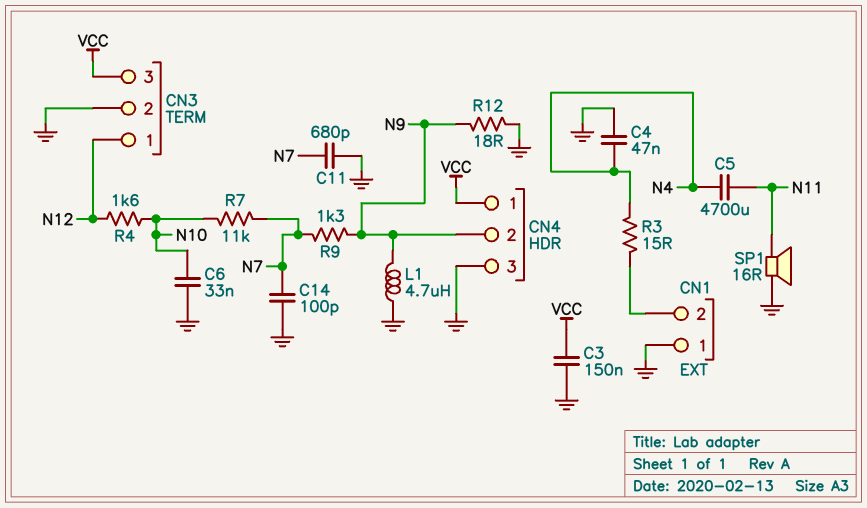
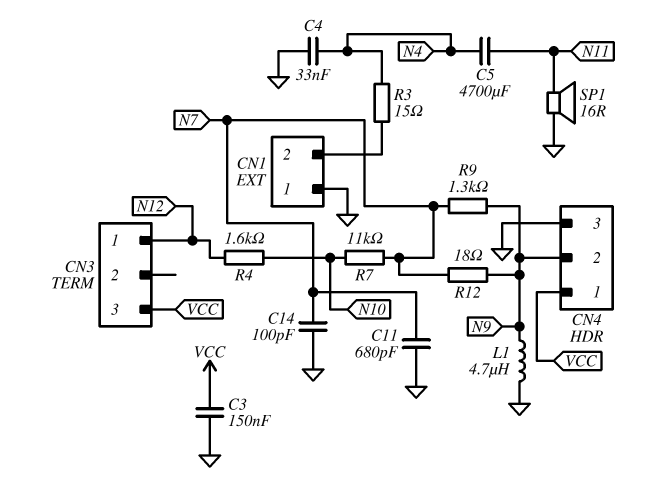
C4: 47nF (GND, N4) -> 33nF (GND, N4)
C6: 33nF (GND, N10) -> none
CN3 pin 2: GND -> none
R12: 18 (GND, N9) -> 18 (N7, N9)

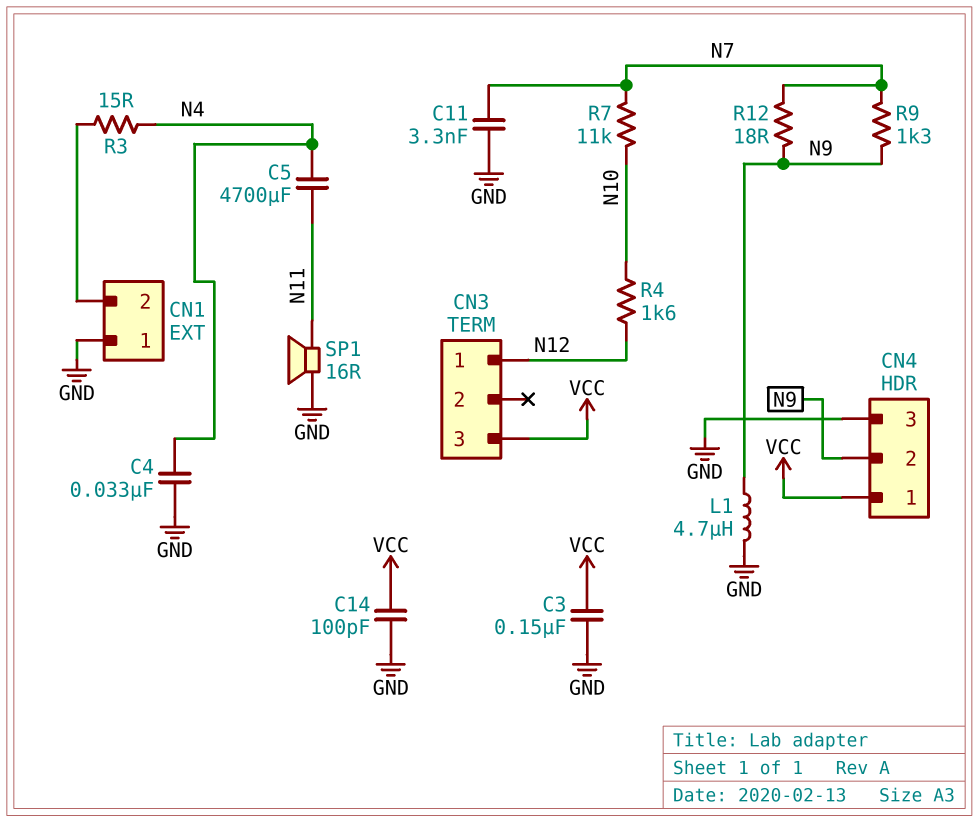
C11: 680pF (GND, N7) -> 3.3nF (GND, N7)
C14: 100pF (GND, N7) -> 100pF (GND, VCC)

